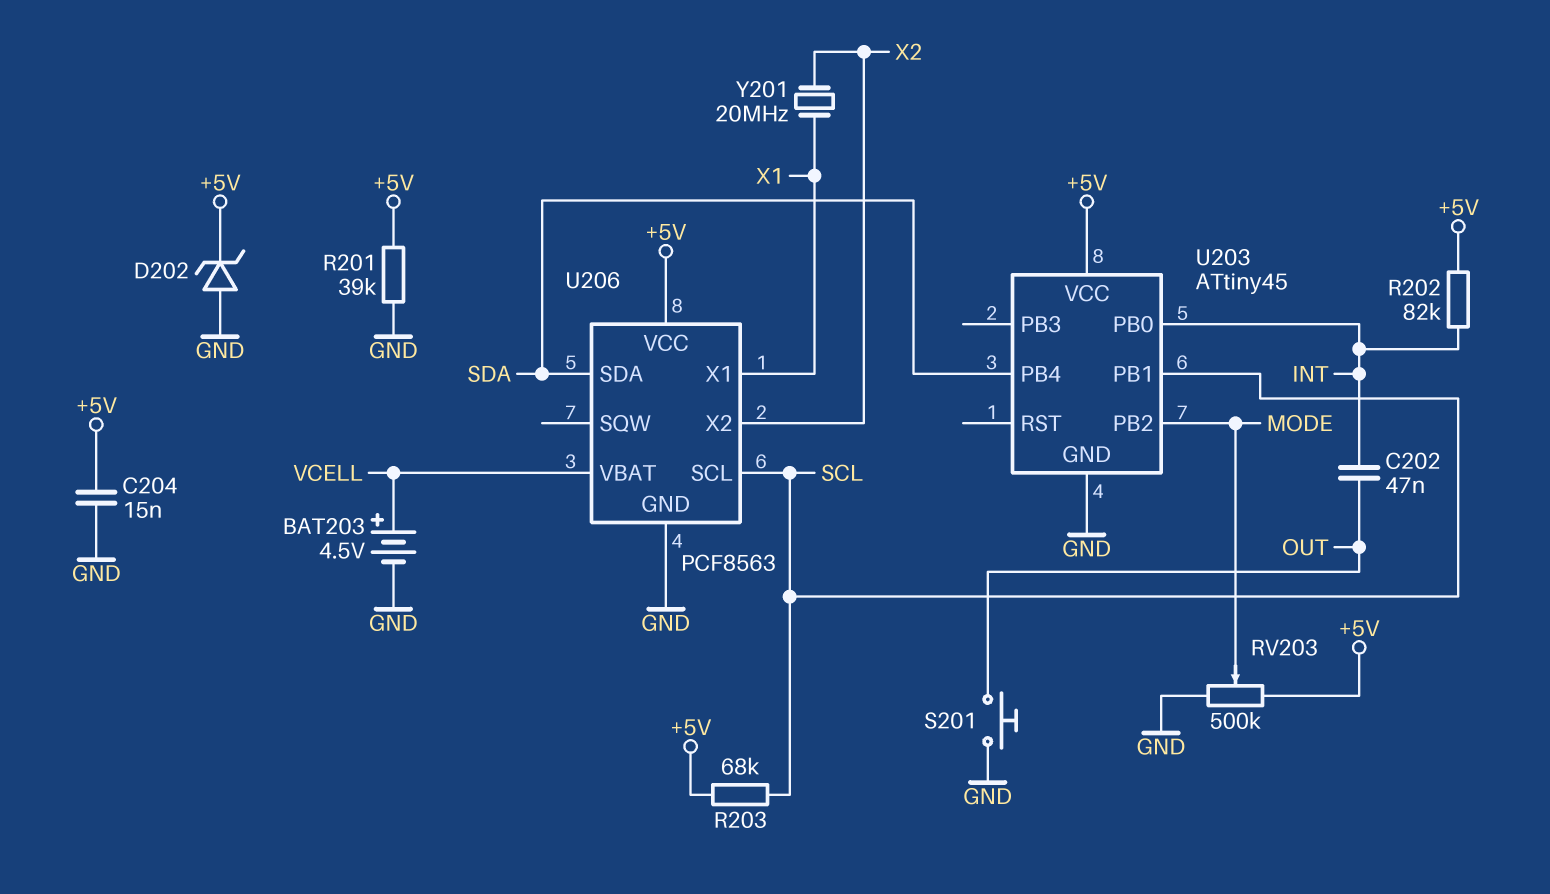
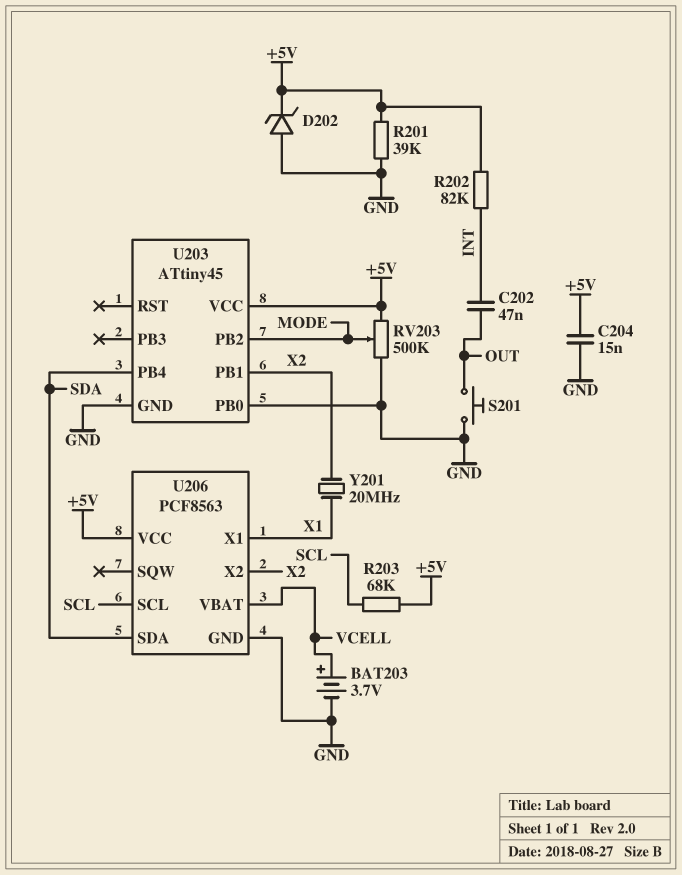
BAT203: 4.5V (plus VCELL, minus GND) -> 3.7V (plus VCELL, minus GND)
U203 pin PB0: INT -> GND
U203 pin PB1: SCL -> X2

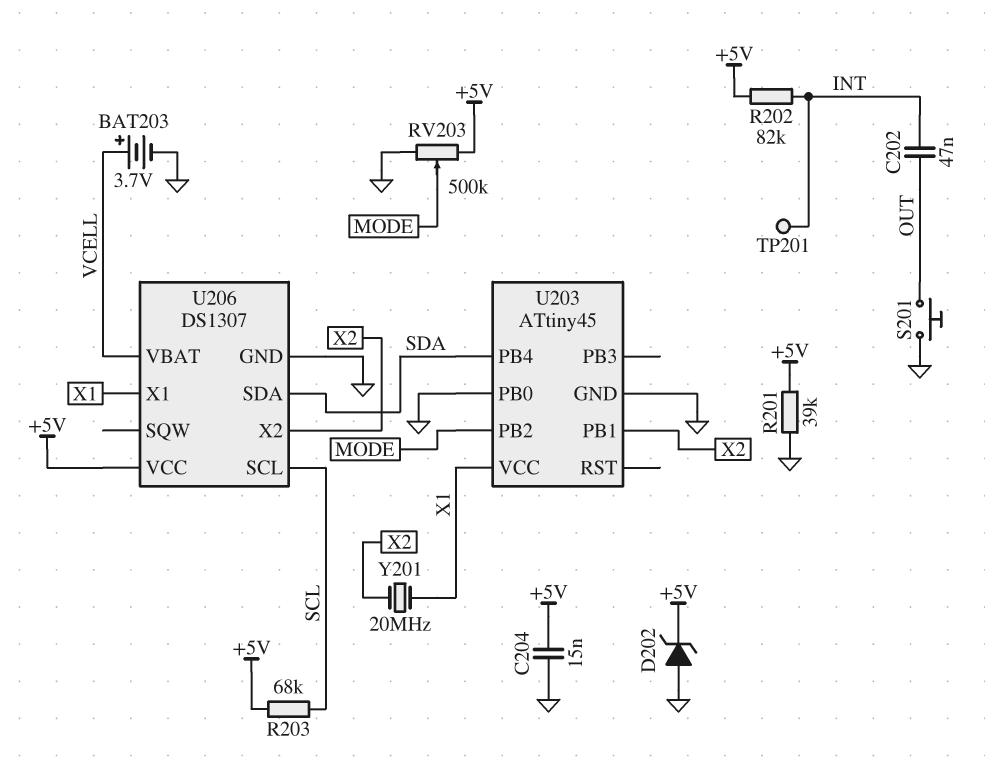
TP201: none -> test point (INT)
U203 pin VCC: +5V -> X1
U206: PCF8563 -> DS1307

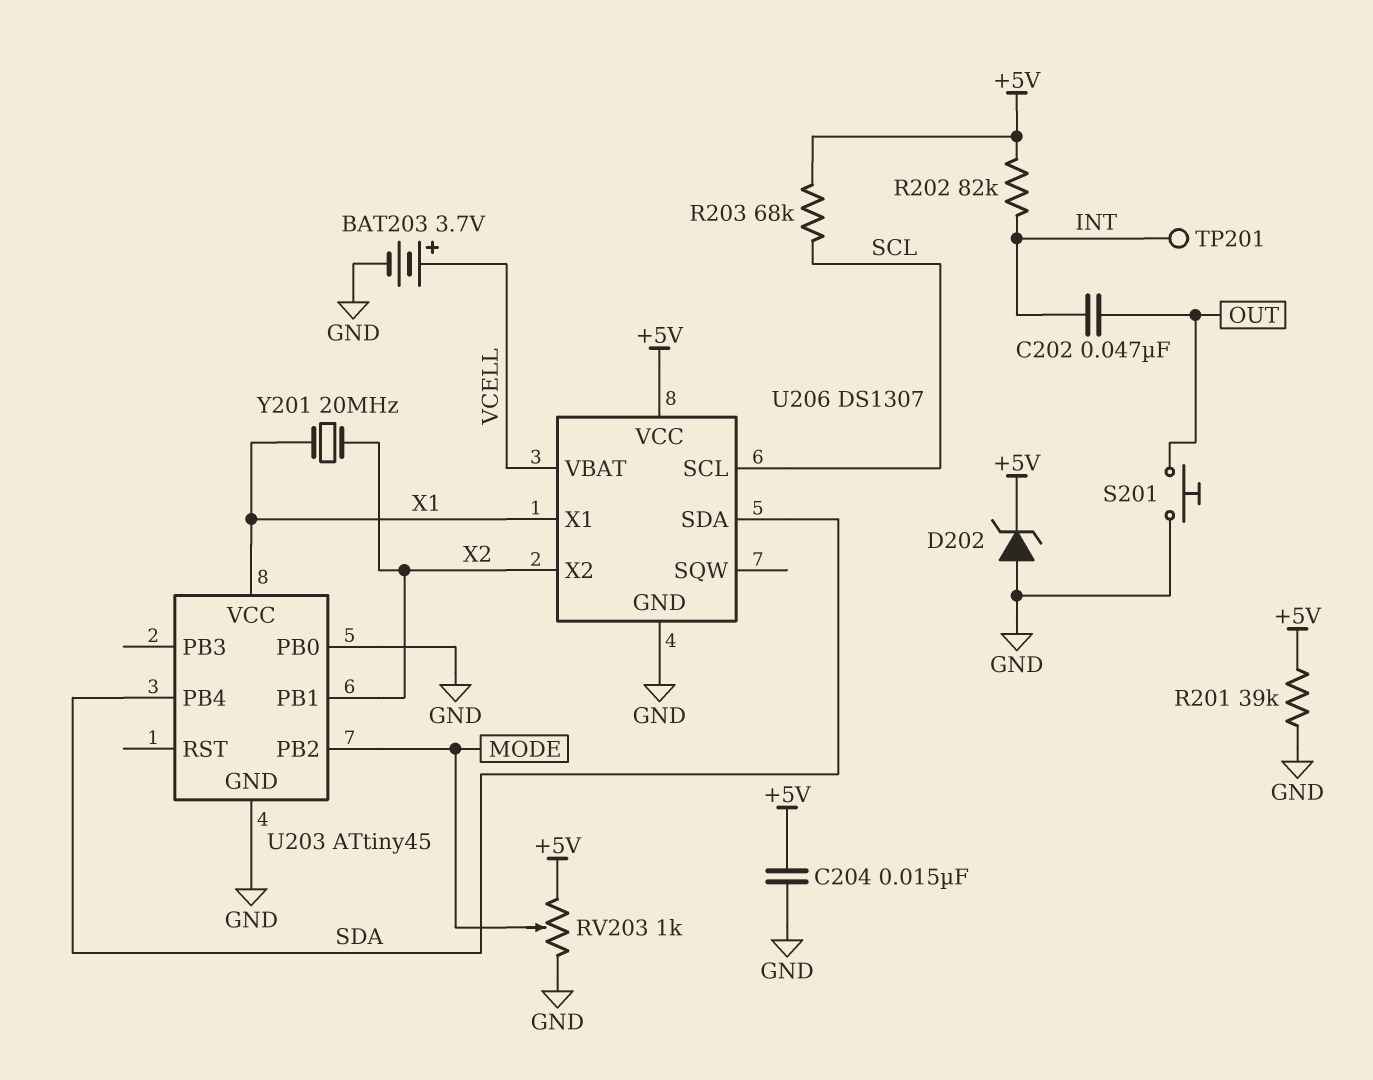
RV203: 500k (+5V, GND, wiper MODE) -> 1k (+5V, GND, wiper MODE)

